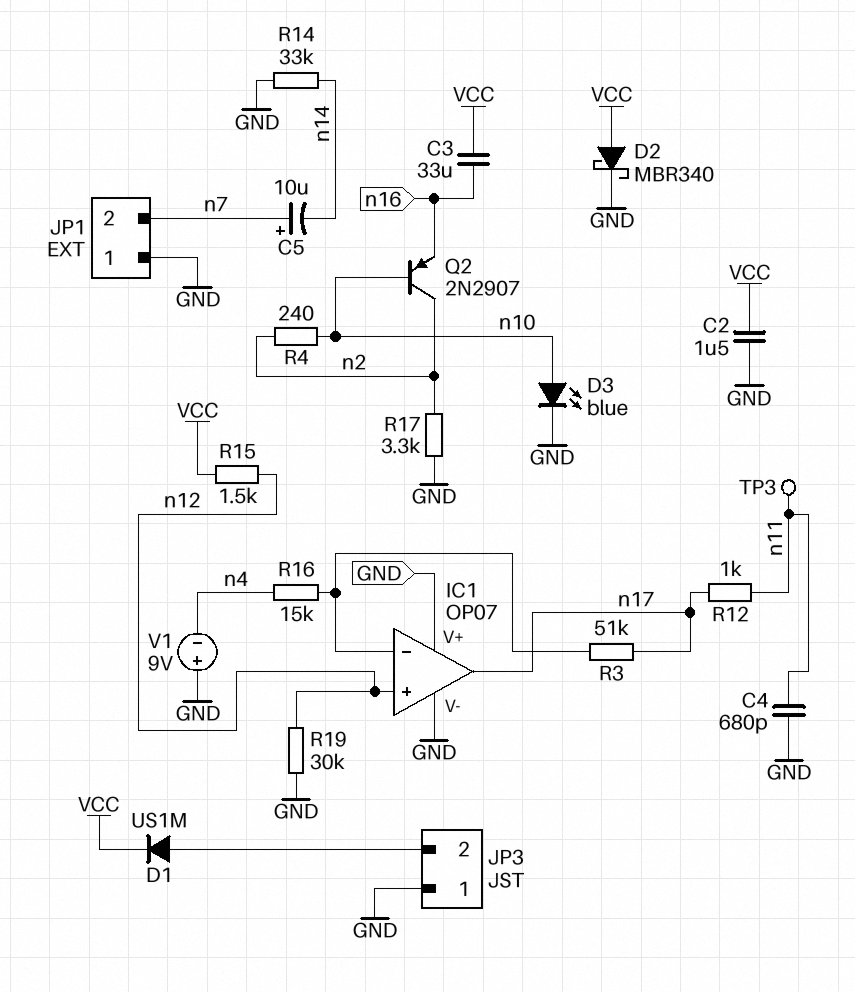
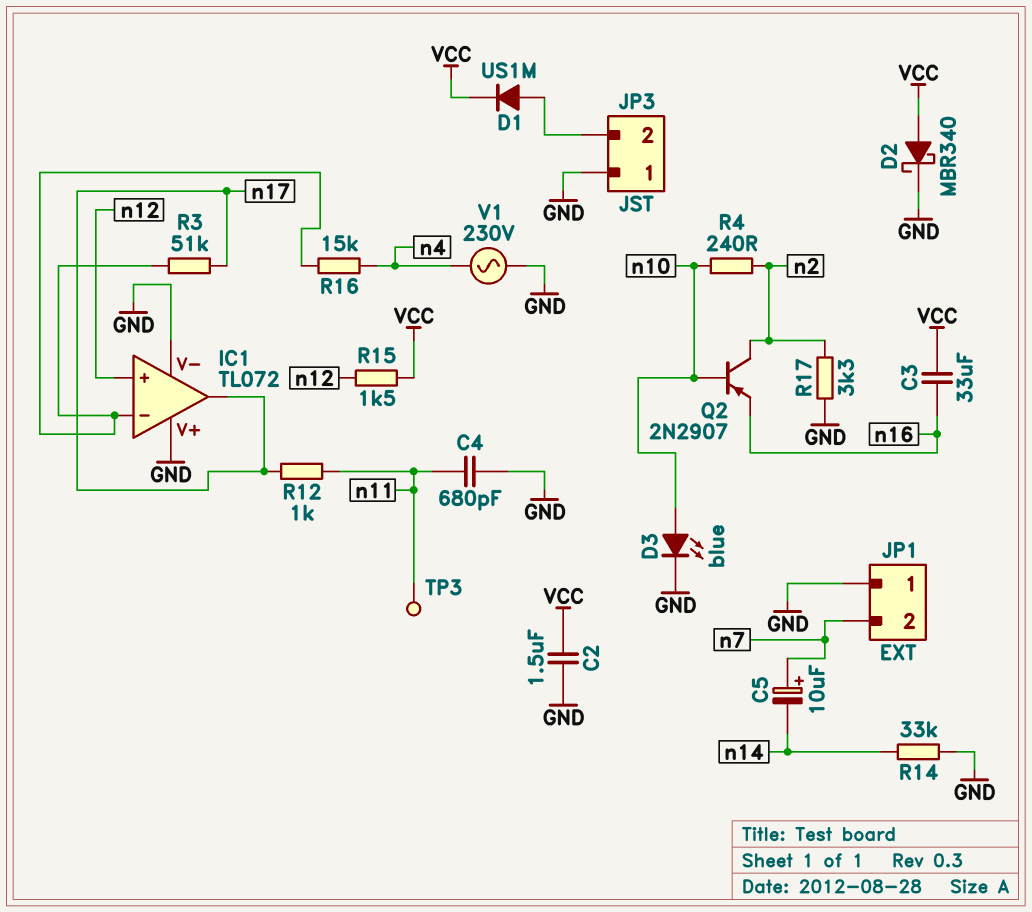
IC1: OP07 -> TL072
R19: 30k (GND, n12) -> none
V1: 9V (plus GND, minus n4) -> AC 230V (GND, n4)

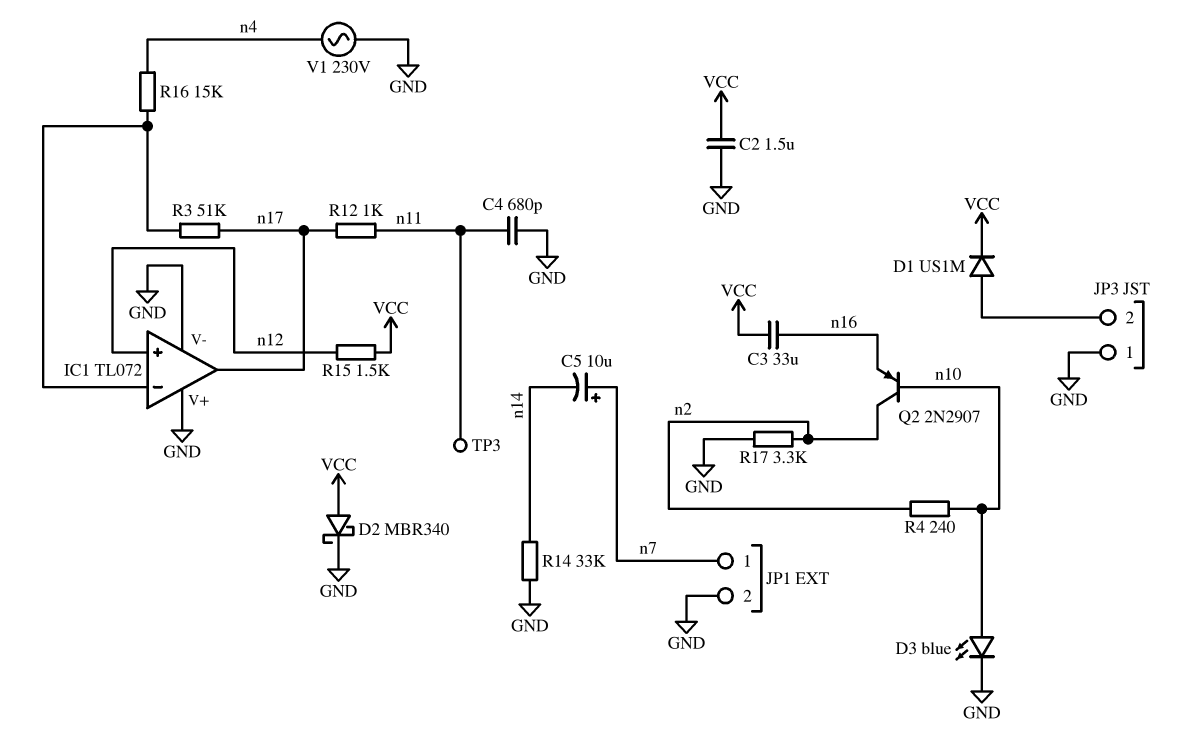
JP1 pin 1: GND -> n7
JP1 pin 2: n7 -> GND

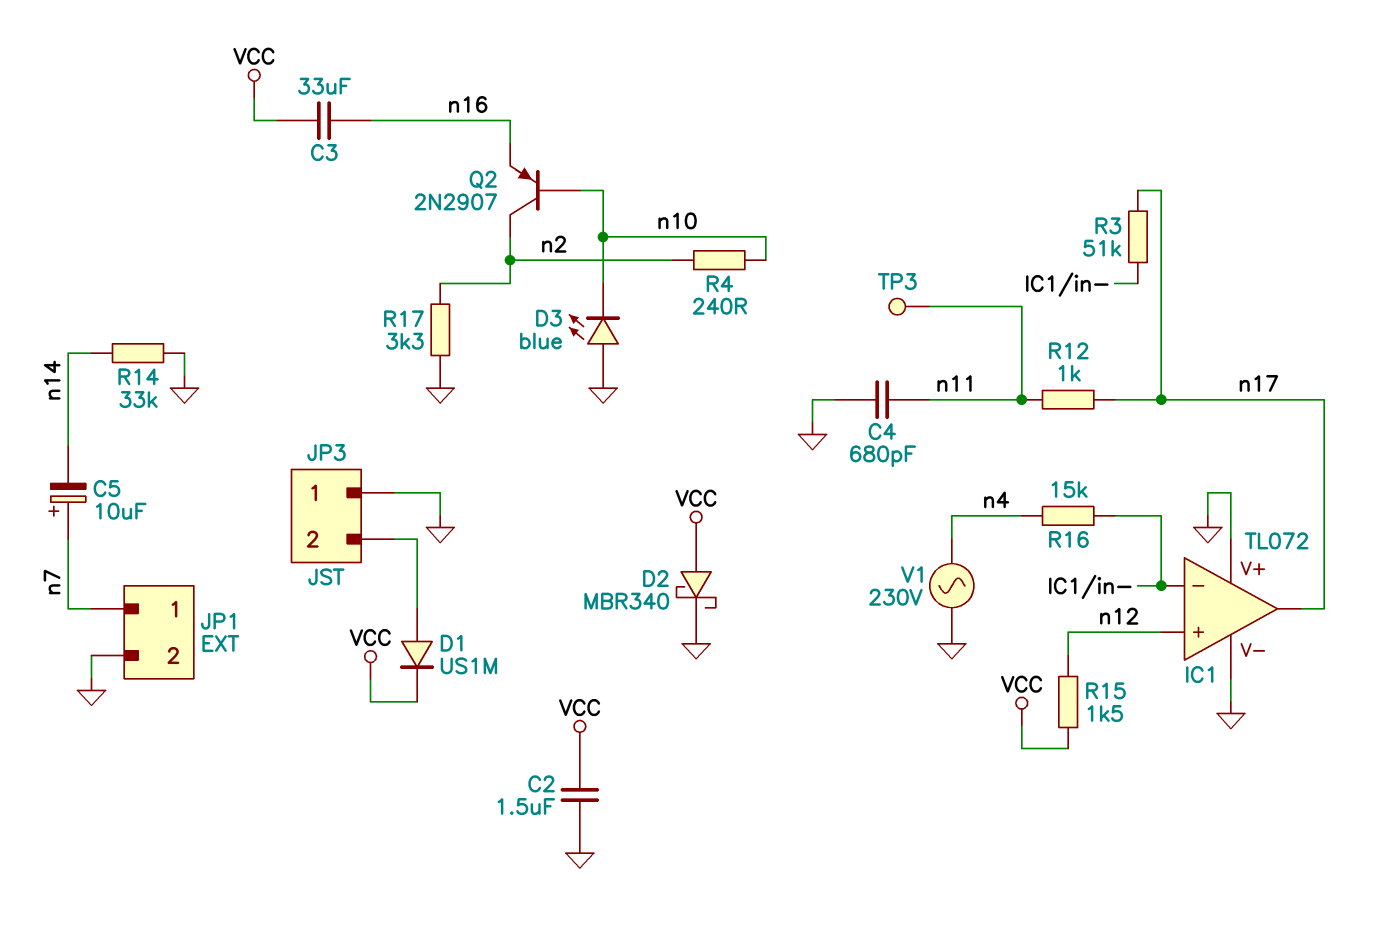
D3: LED blue (A n10, K GND) -> LED blue (A GND, K n10)

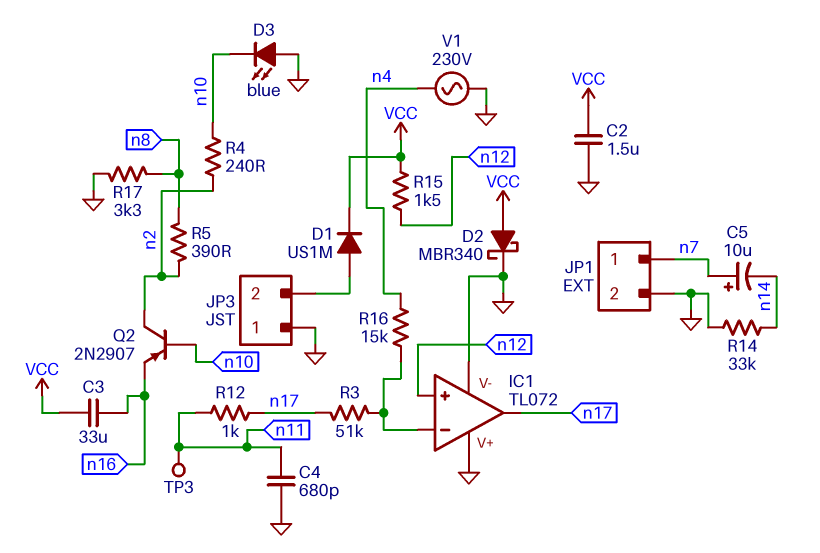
R5: none -> 390 (n2, n8)
R17: 3.3k (GND, n2) -> 3.3k (GND, n8)

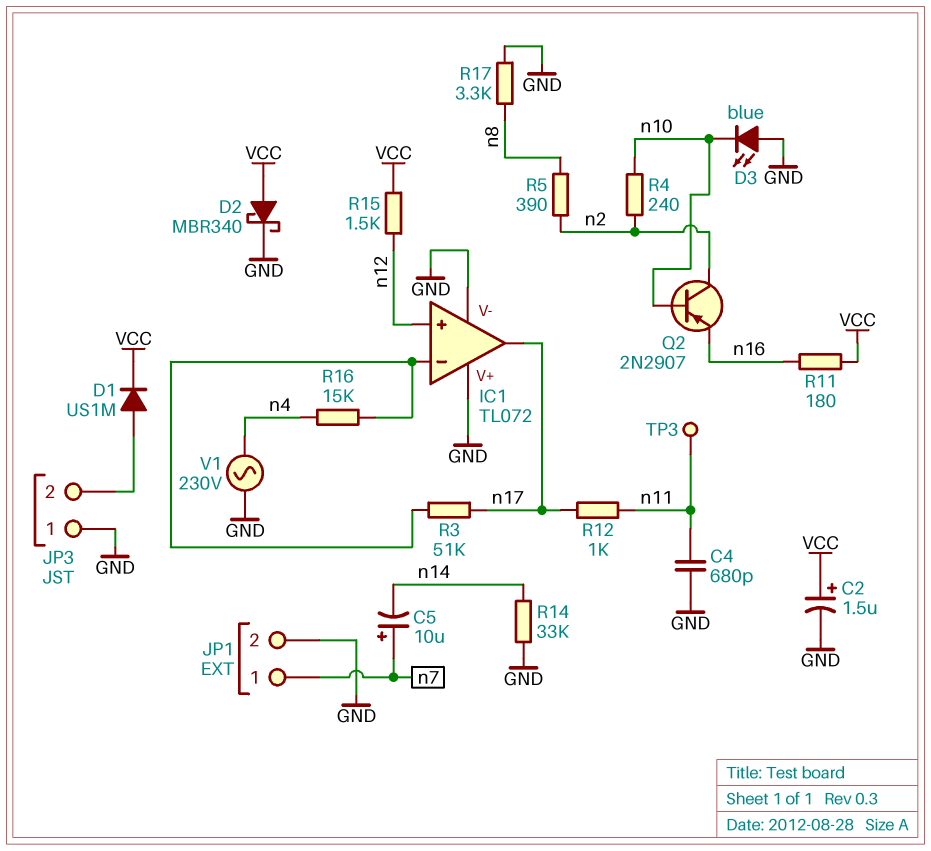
C2: 1.5uF (GND, VCC) -> 1.5uF (plus VCC, minus GND)
C3: 33uF (VCC, n16) -> none
R11: none -> 180 (VCC, n16)

